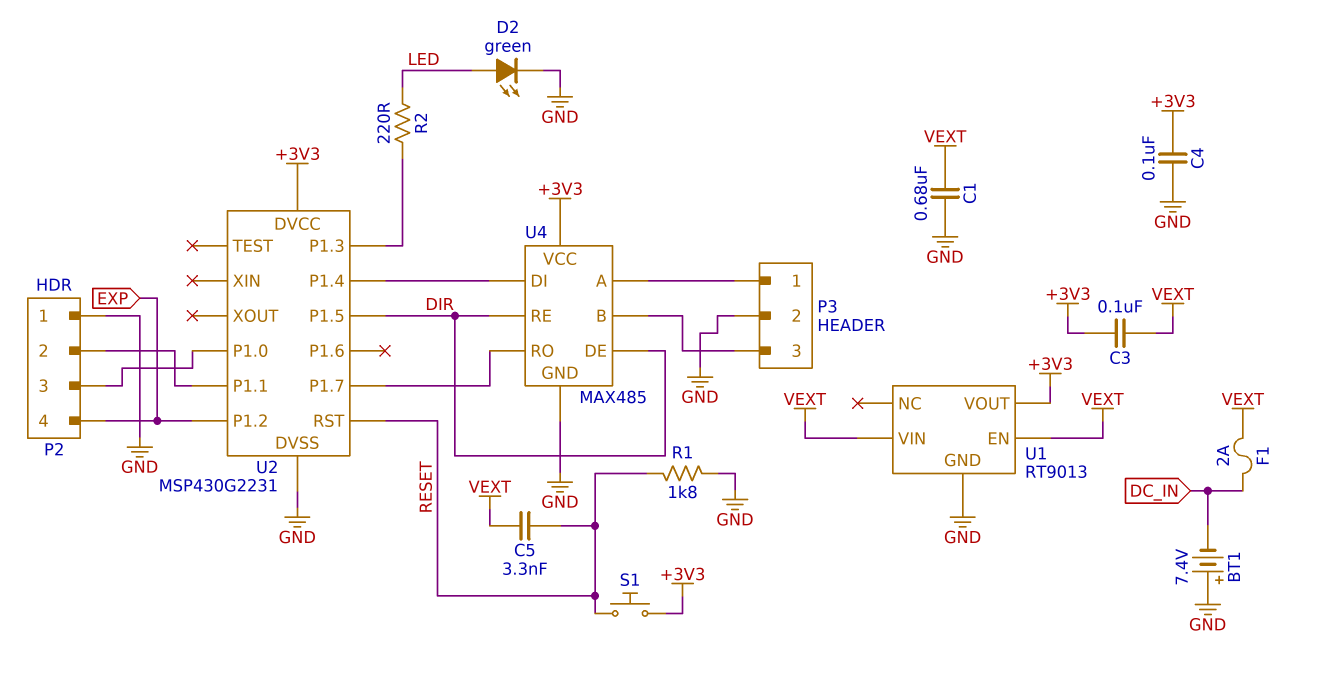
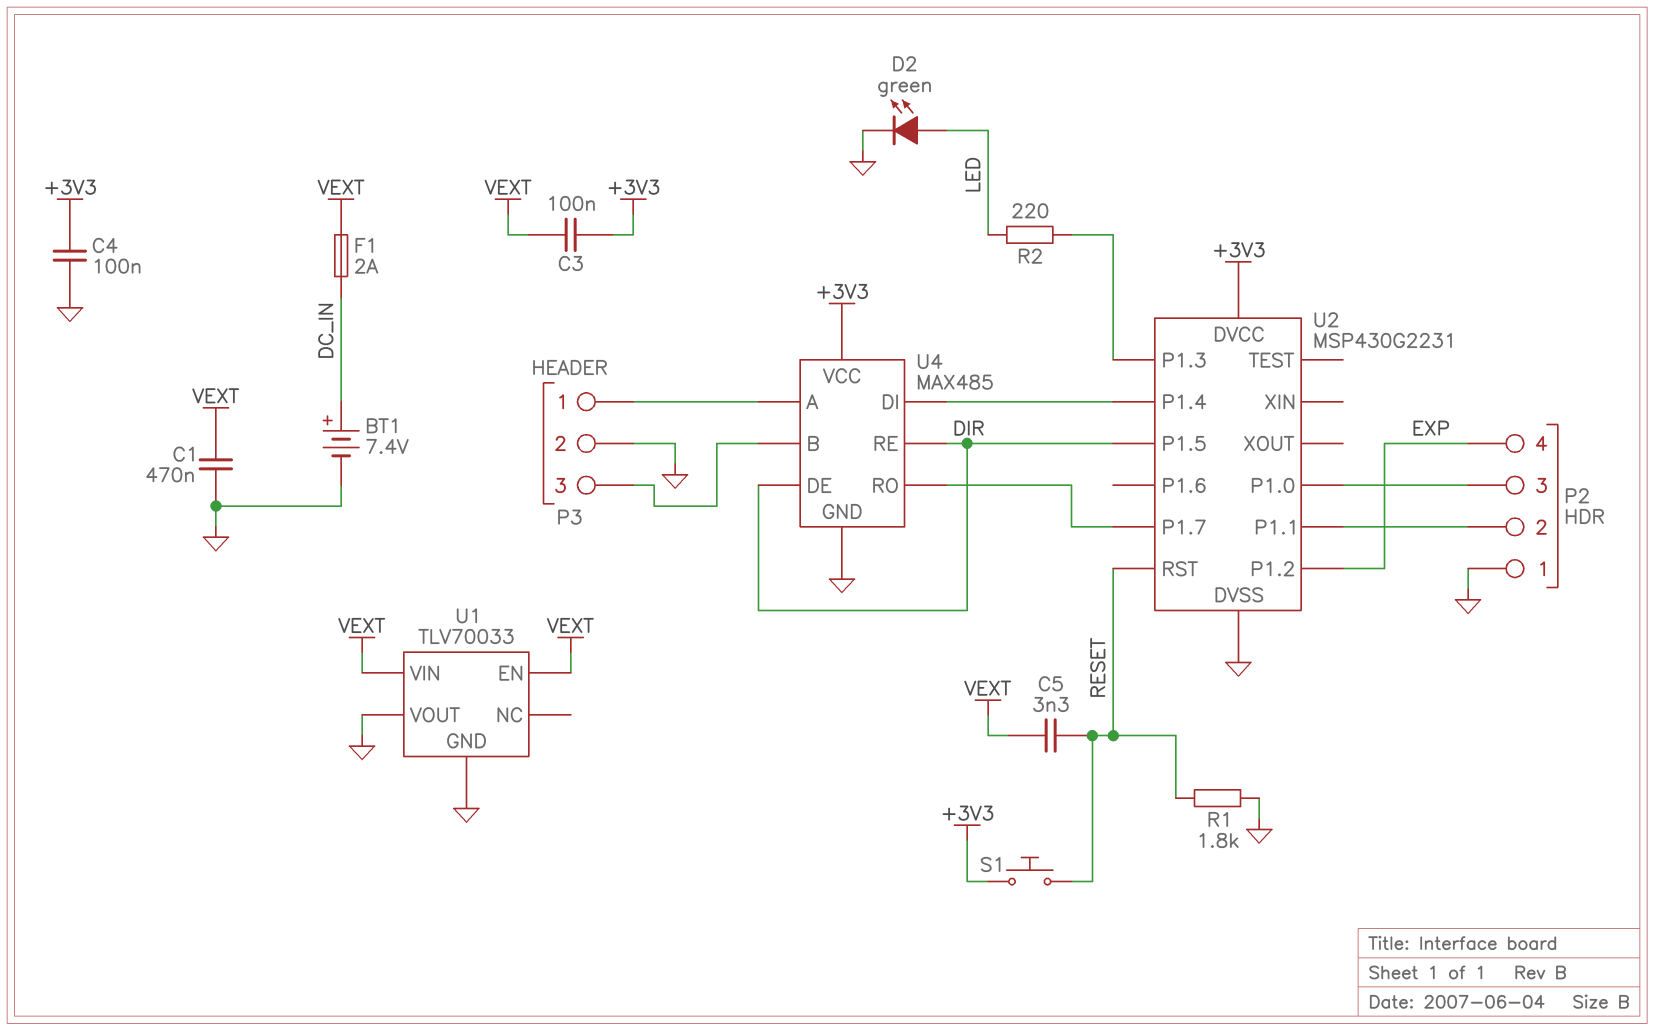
BT1: 7.4V (plus GND, minus DC_IN) -> 7.4V (plus DC_IN, minus GND)
C1: 680nF (GND, VEXT) -> 470nF (GND, VEXT)
U1: RT9013 -> TLV70033
U1 pin VOUT: +3V3 -> GND

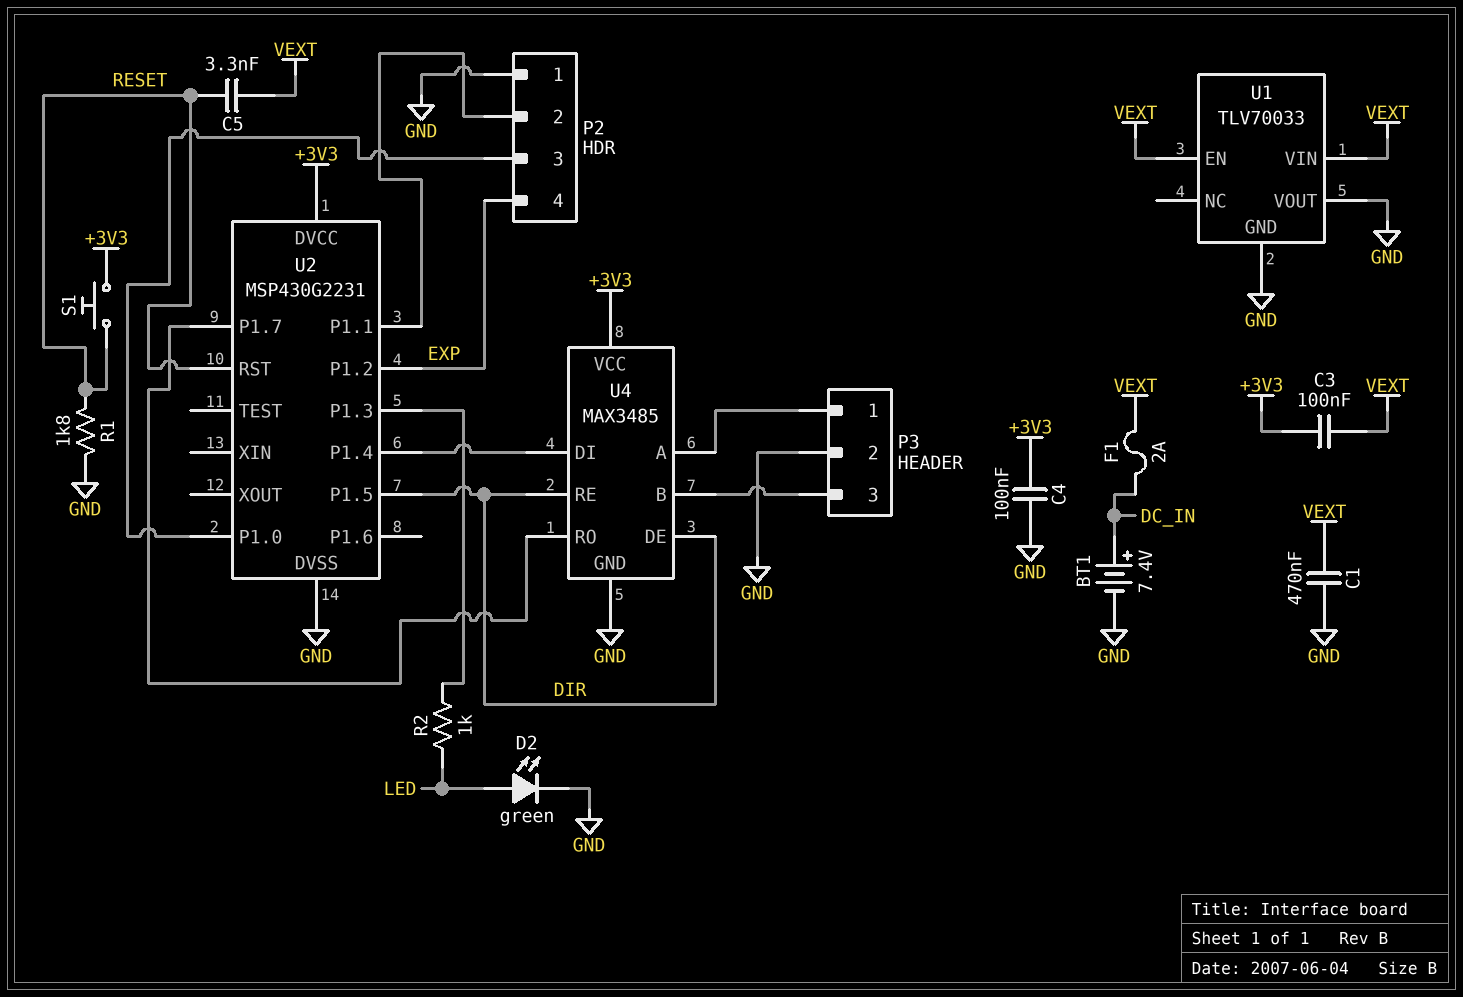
R2: 220 (LED, U2/P1.3) -> 1k (LED, U2/P1.3)
U4: MAX485 -> MAX3485

